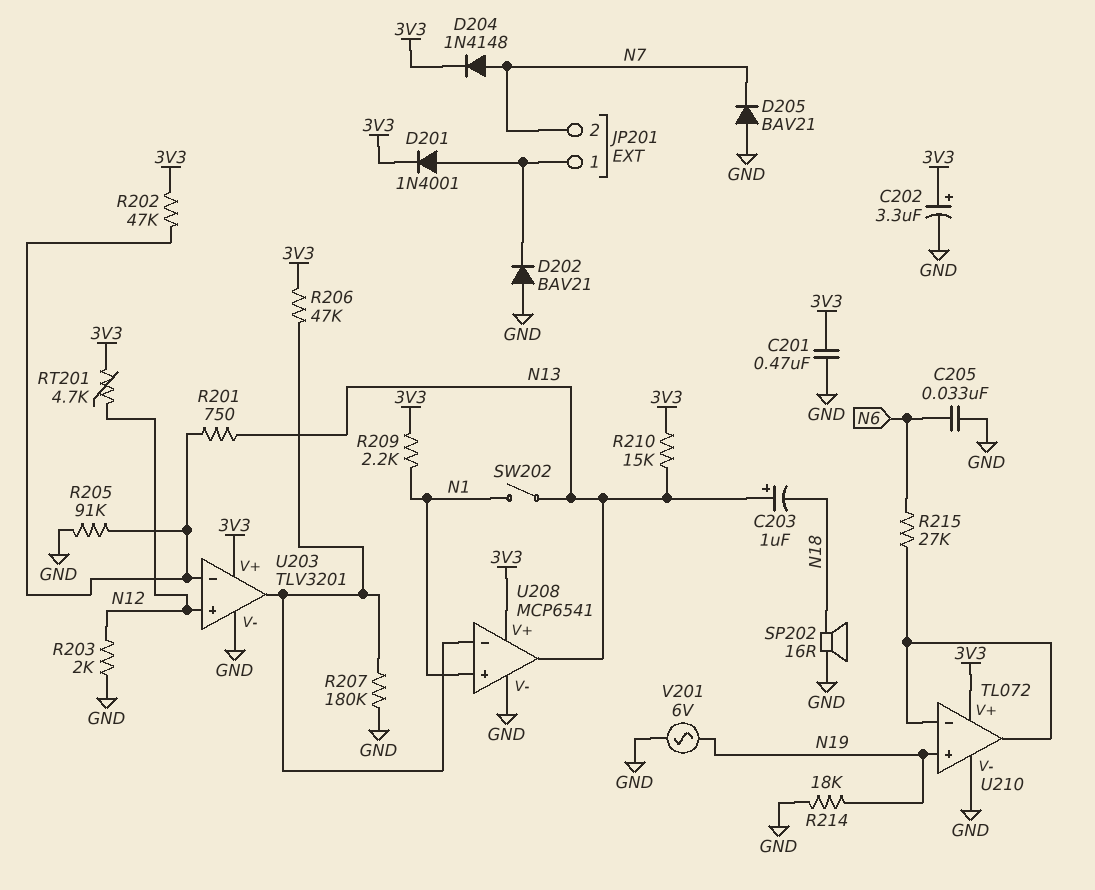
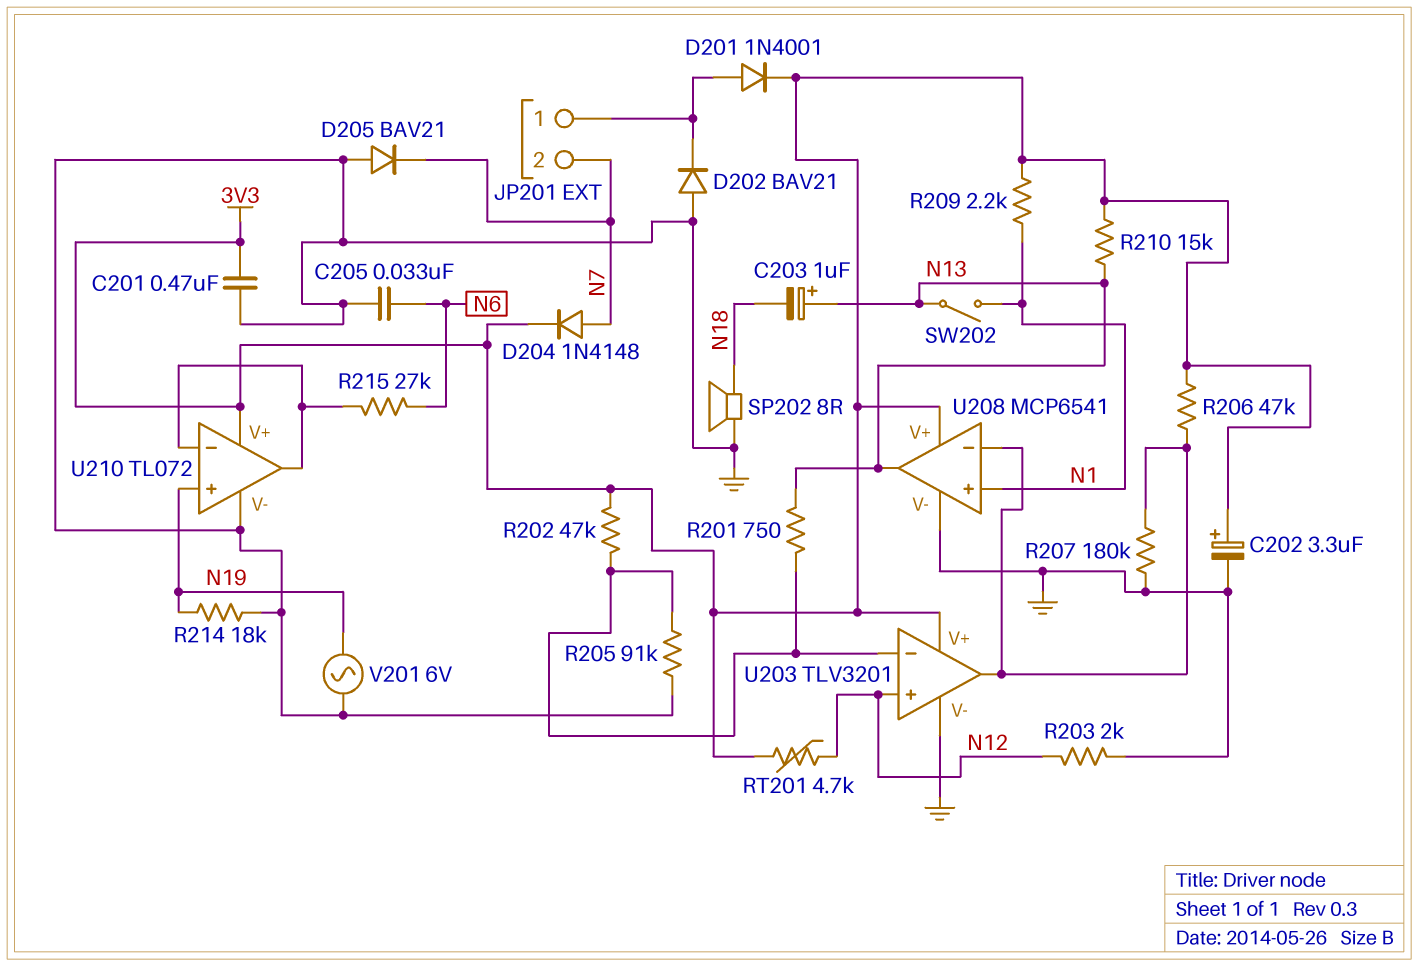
SP202: speaker 16R (GND, N18) -> speaker 8R (GND, N18)

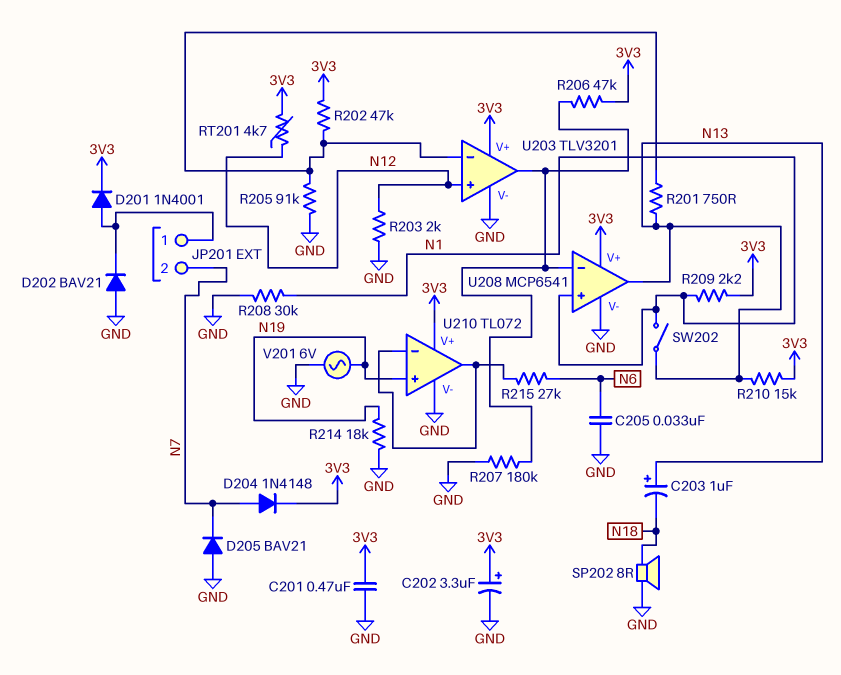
R208: none -> 30k (GND, N1)

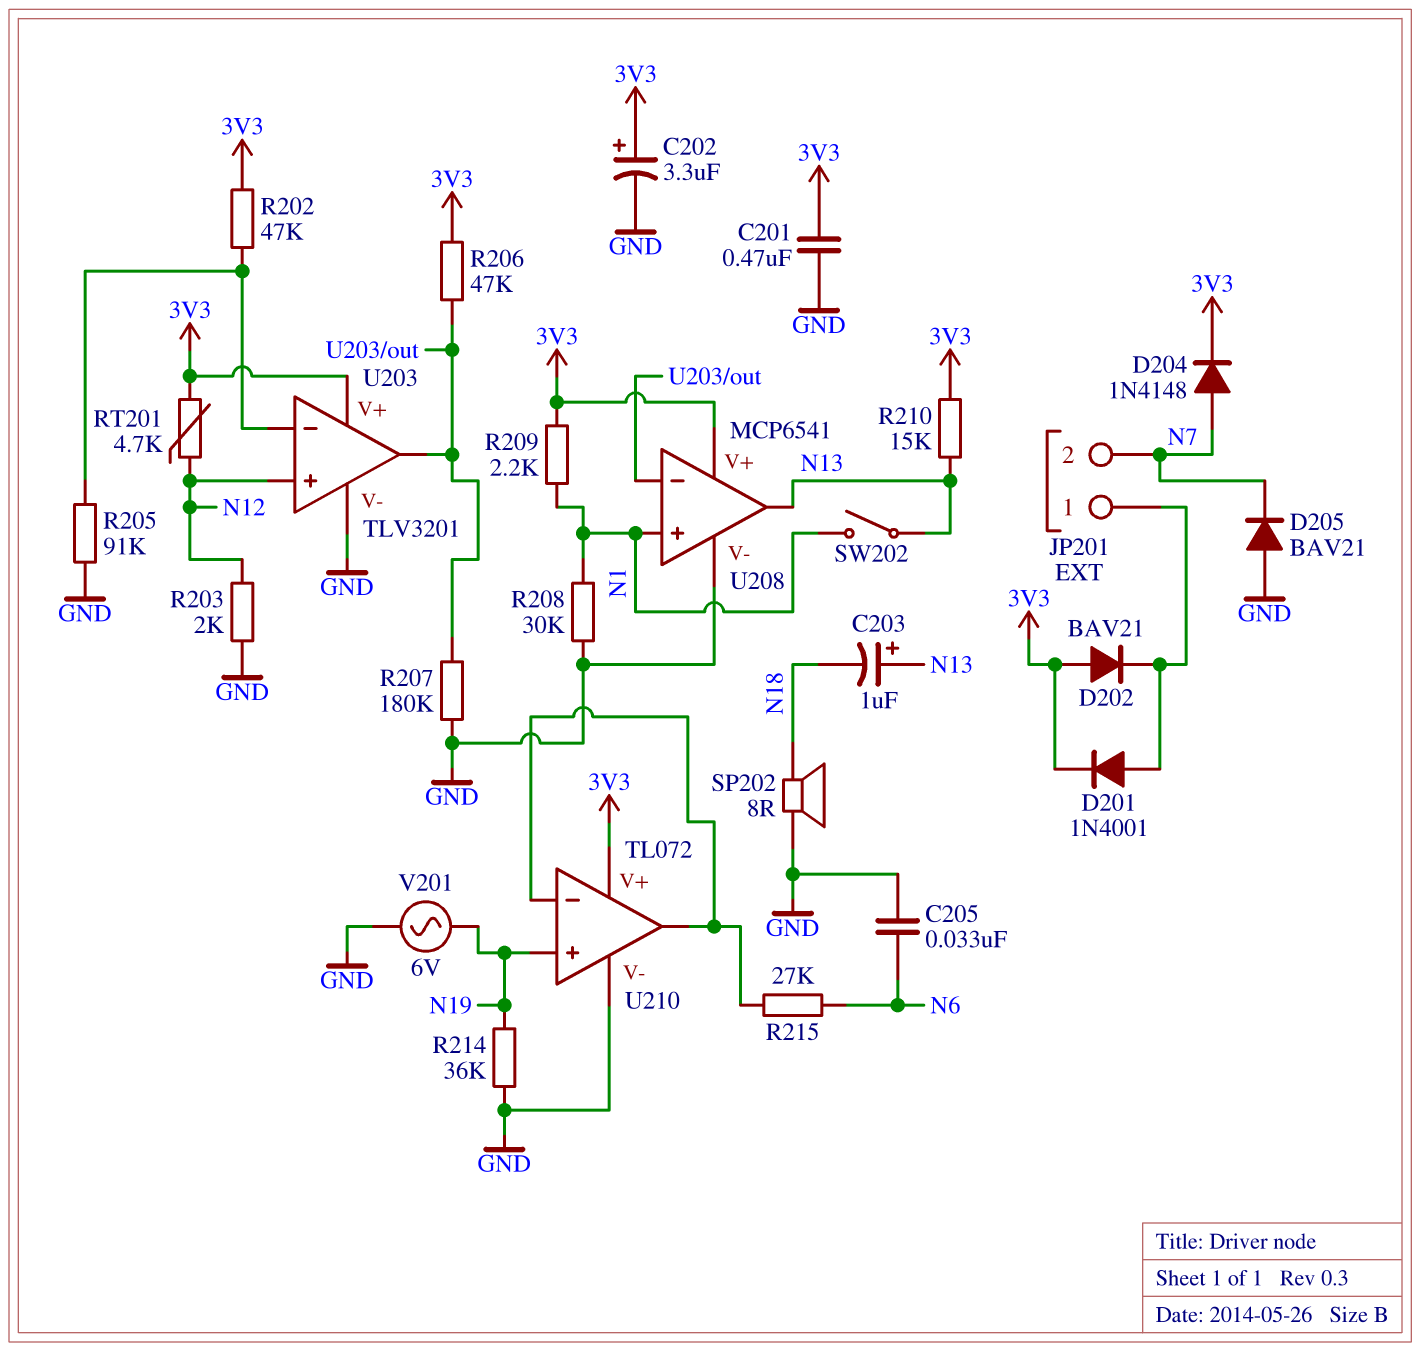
D202: diode BAV21 (A GND, K JP201/1) -> diode BAV21 (A 3V3, K JP201/1)
R201: 750 (N13, U203/in-) -> none
R214: 18k (GND, N19) -> 36k (GND, N19)

